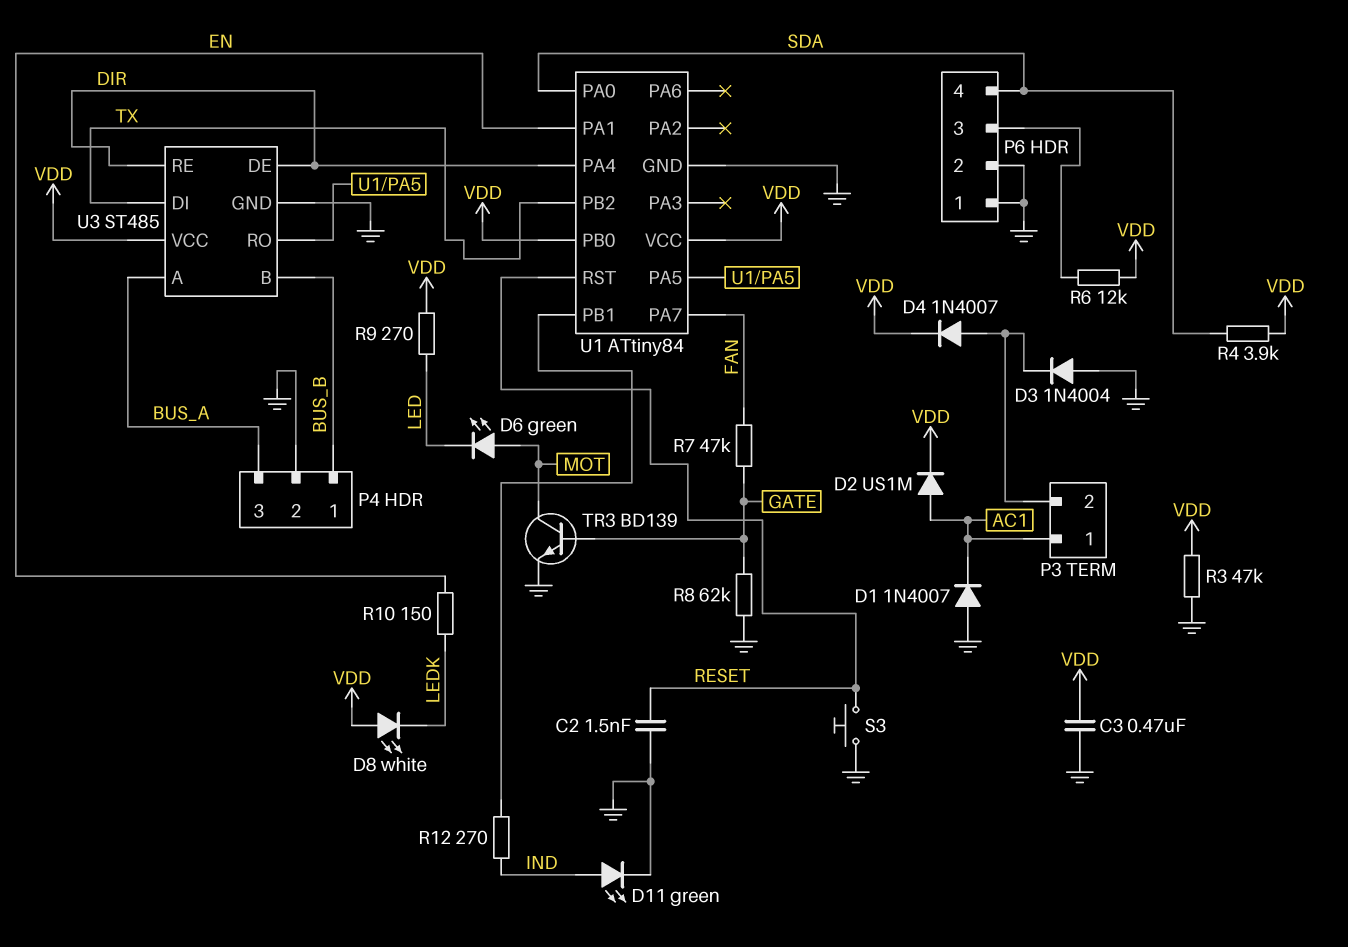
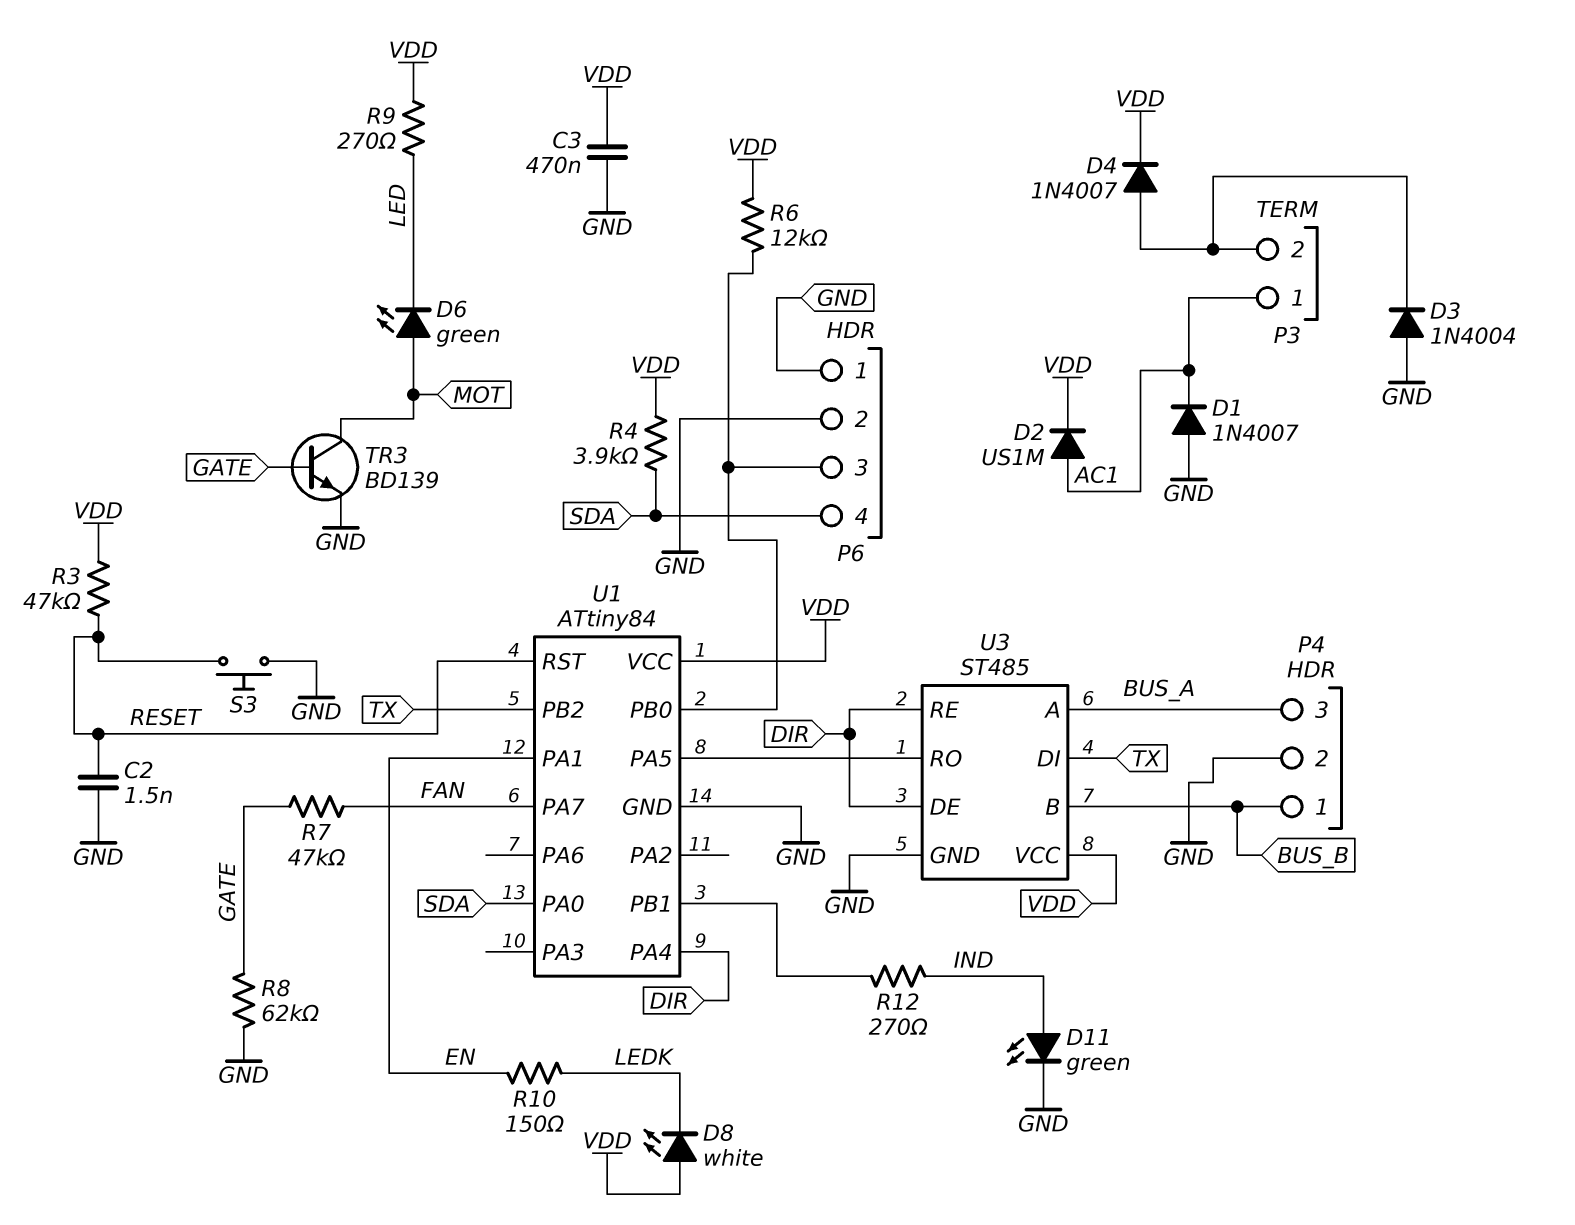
R3: 47k (GND, VDD) -> 47k (RESET, VDD)
U1 pin PB0: VDD -> P6/3

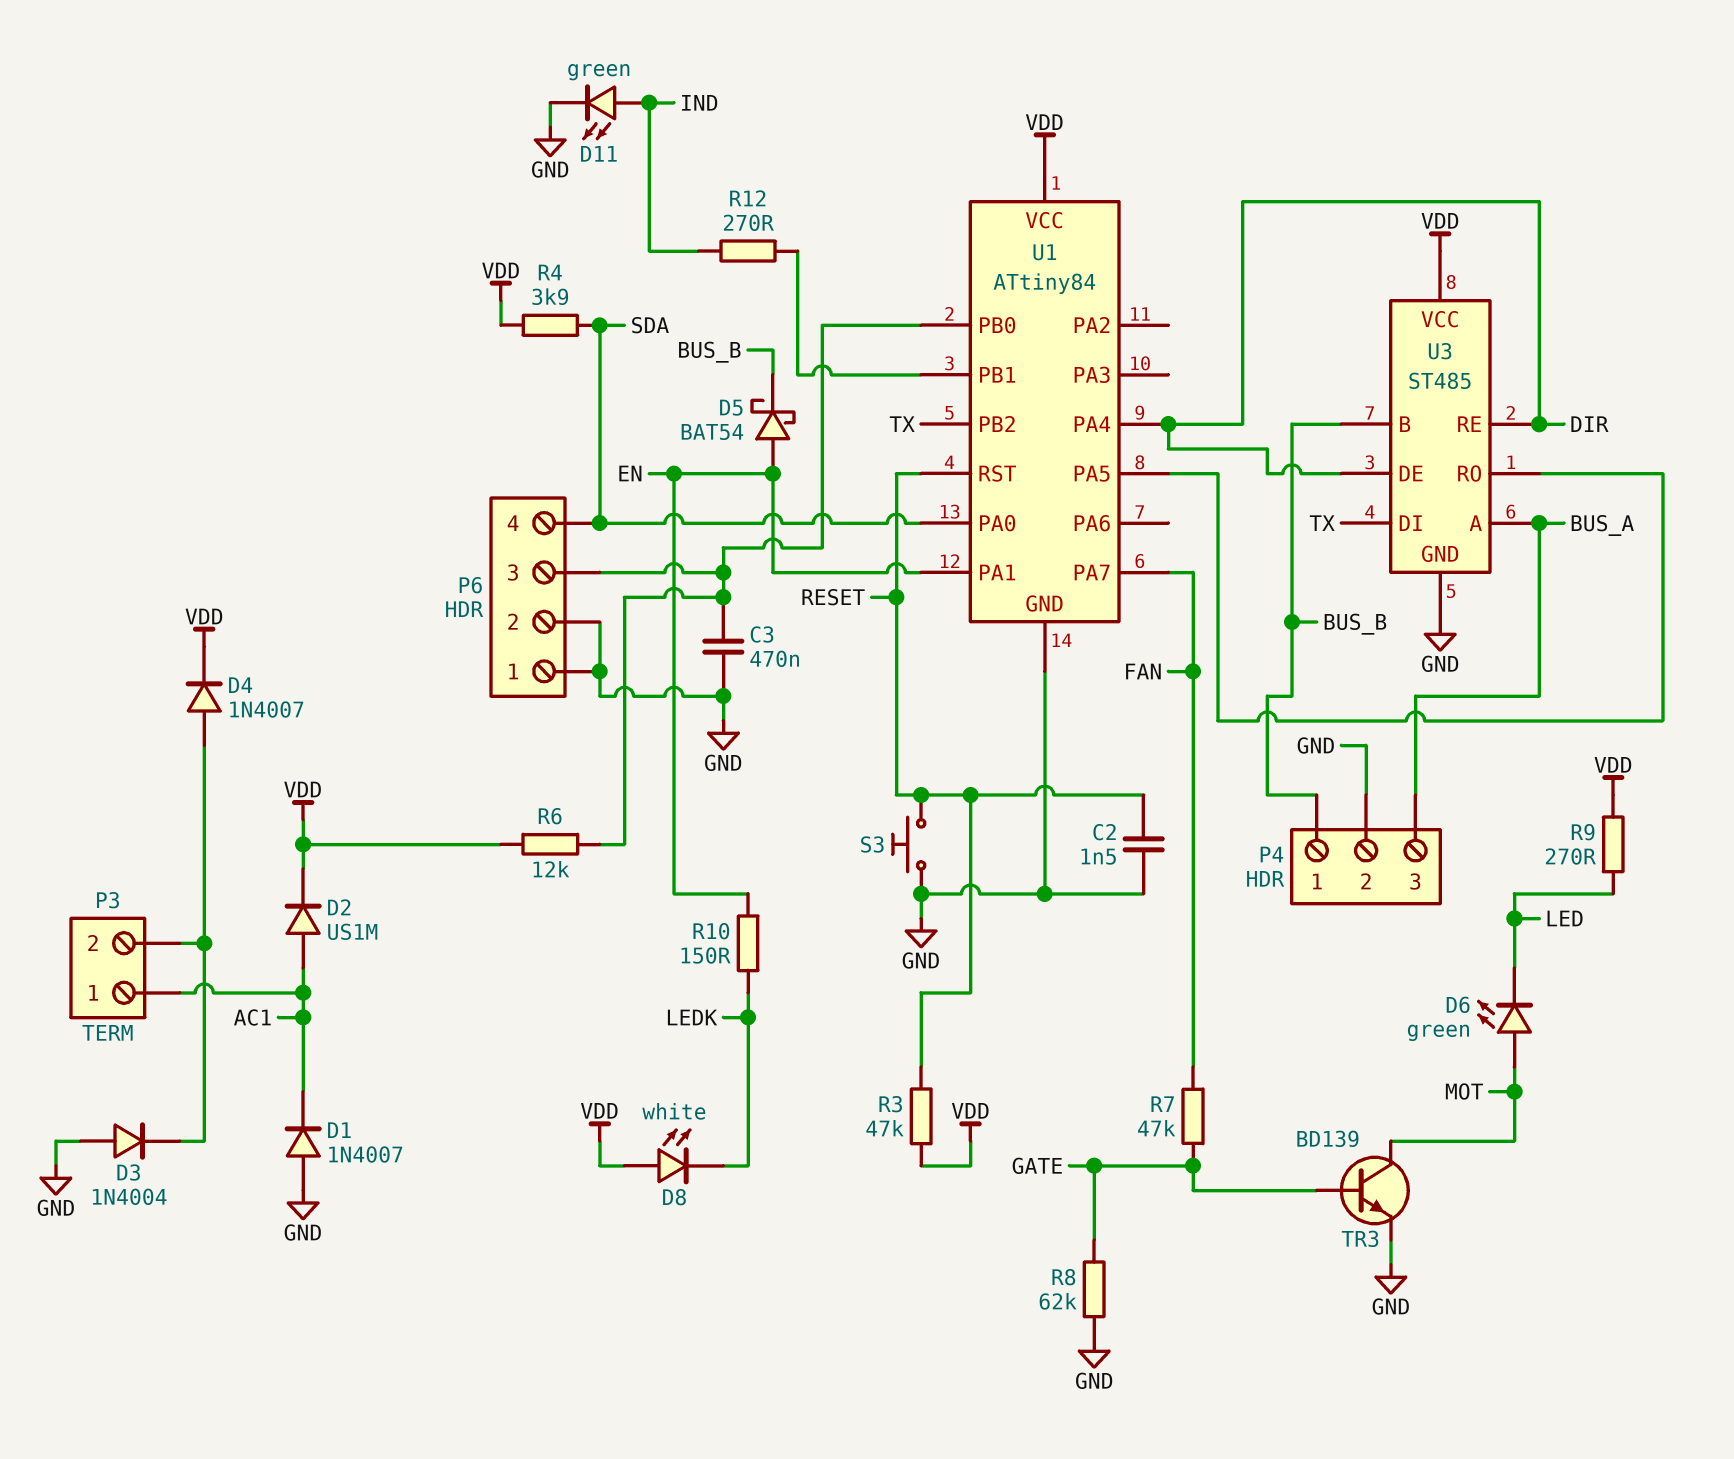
C3: 470nF (GND, VDD) -> 470nF (GND, P6/3)
D5: none -> schottky BAT54 (A EN, K BUS_B)

